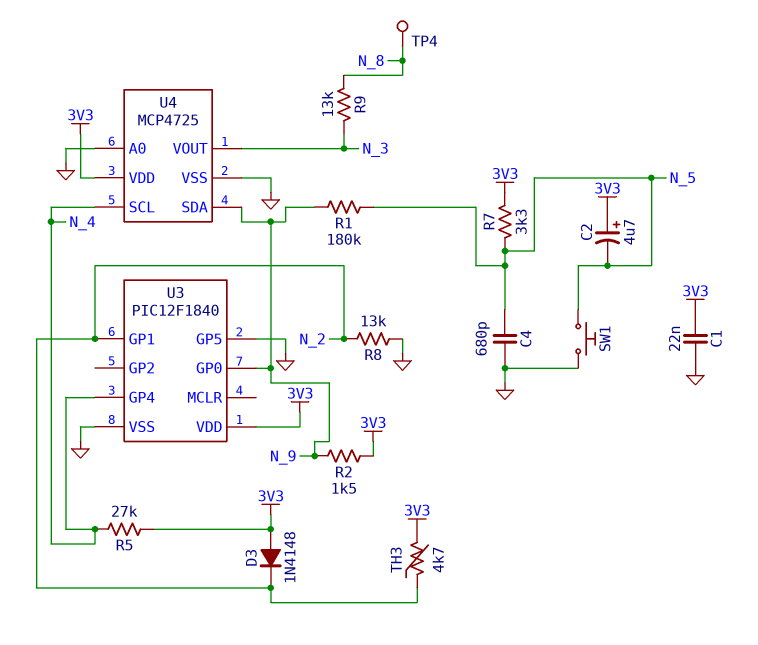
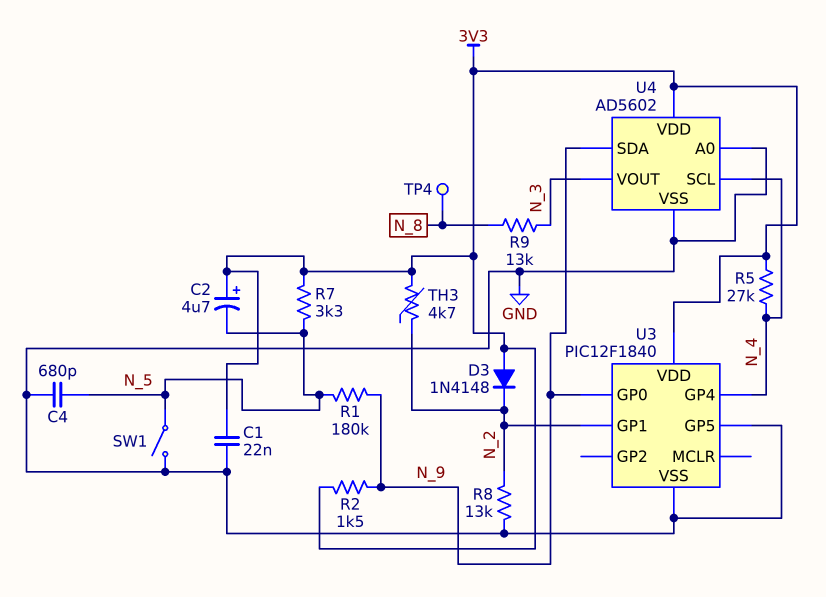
SW1: button (GND, N_5) -> switch (GND, N_5)
U4: MCP4725 -> AD5602

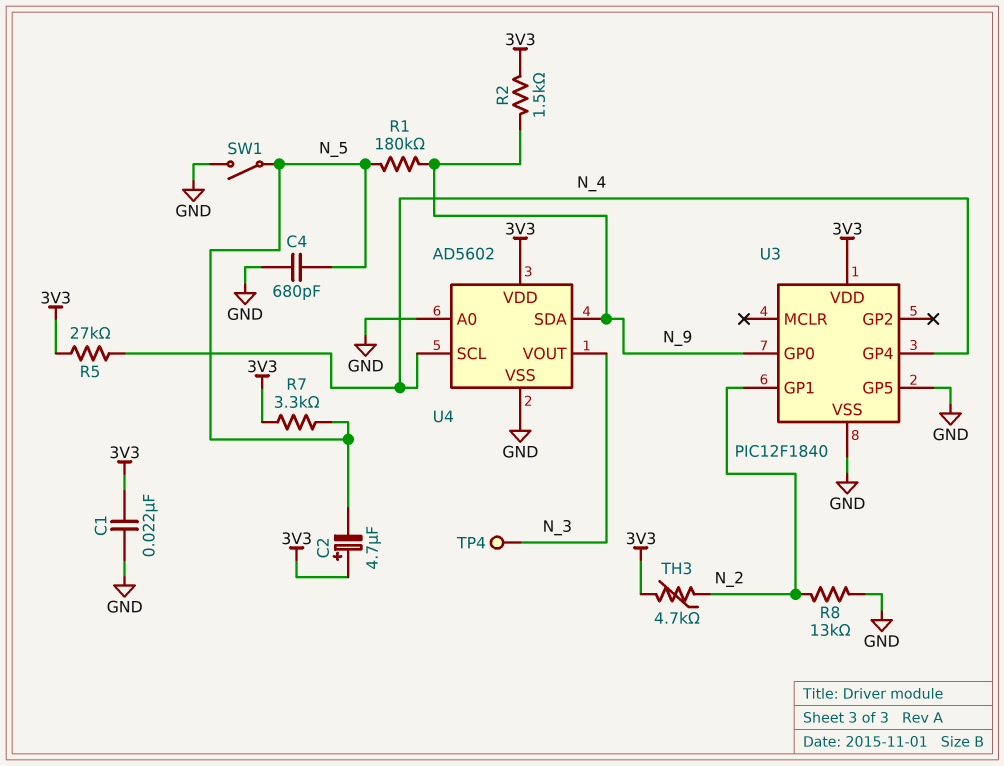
D3: diode 1N4148 (A 3V3, K N_2) -> none
R9: 13k (N_3, N_8) -> none
TP4: test point (N_8) -> test point (N_3)

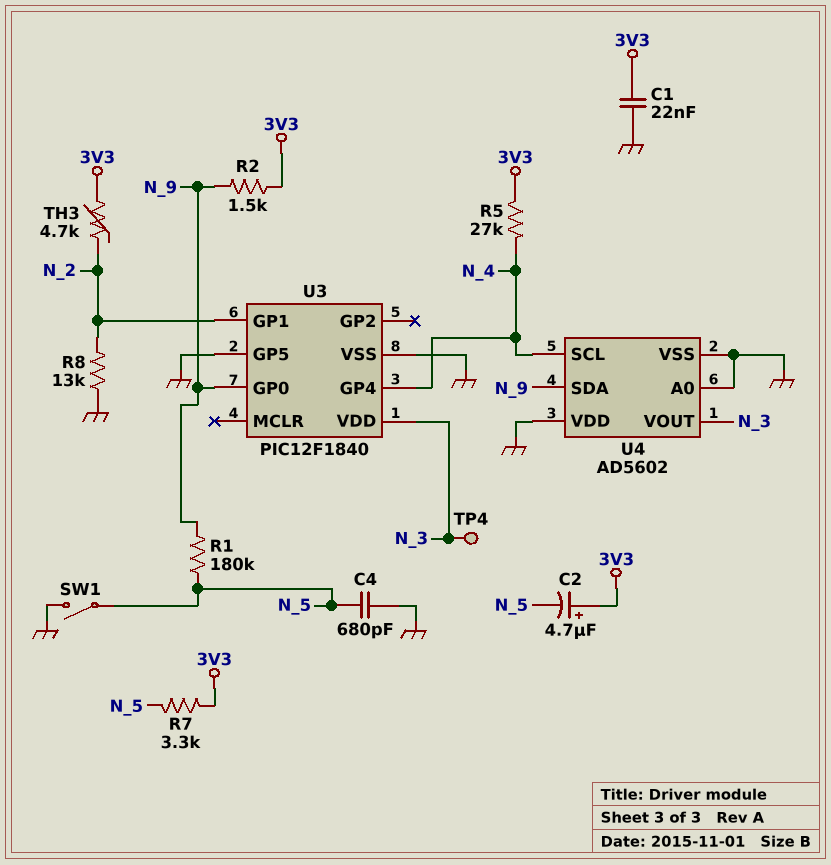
U3 pin VDD: 3V3 -> N_3
U4 pin VDD: 3V3 -> GND

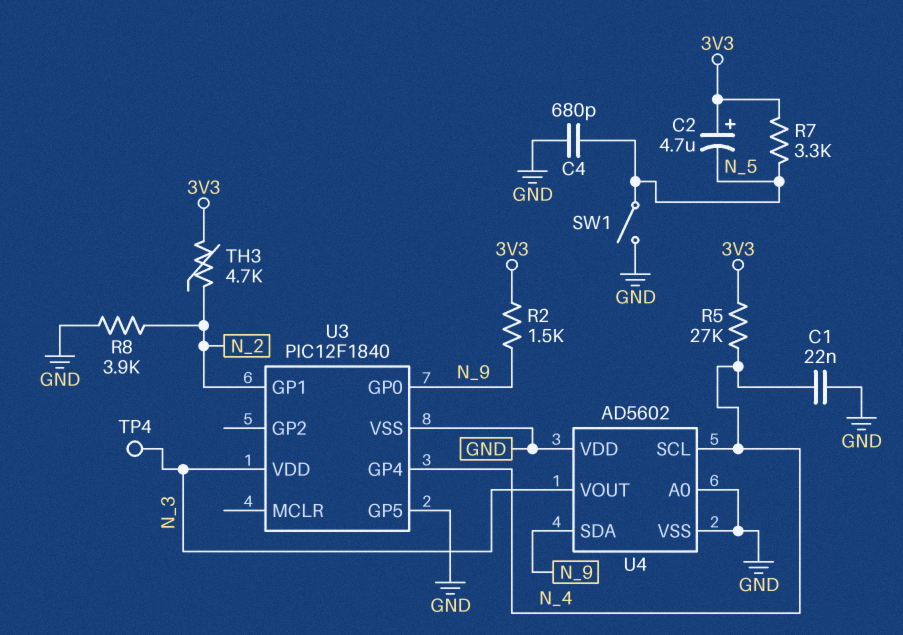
C1: 22nF (3V3, GND) -> 22nF (GND, N_4)
R1: 180k (N_5, N_9) -> none
R8: 13k (GND, N_2) -> 3.9k (GND, N_2)

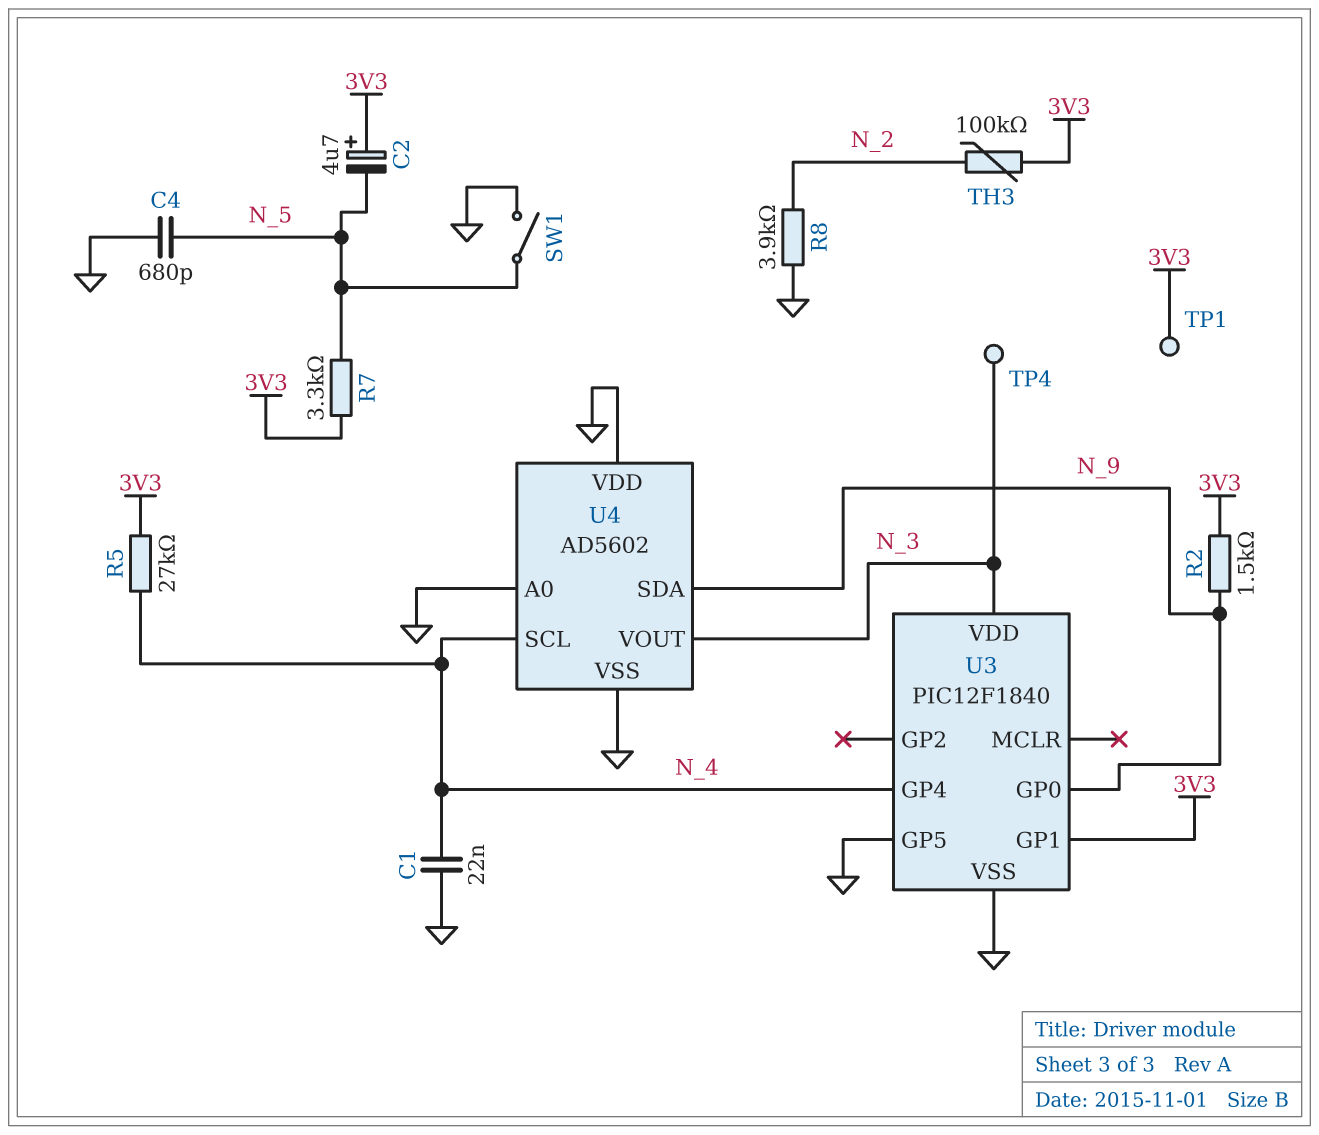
TH3: 4.7k (3V3, N_2) -> 100k (3V3, N_2)
TP1: none -> test point (3V3)
U3 pin GP1: N_2 -> 3V3

